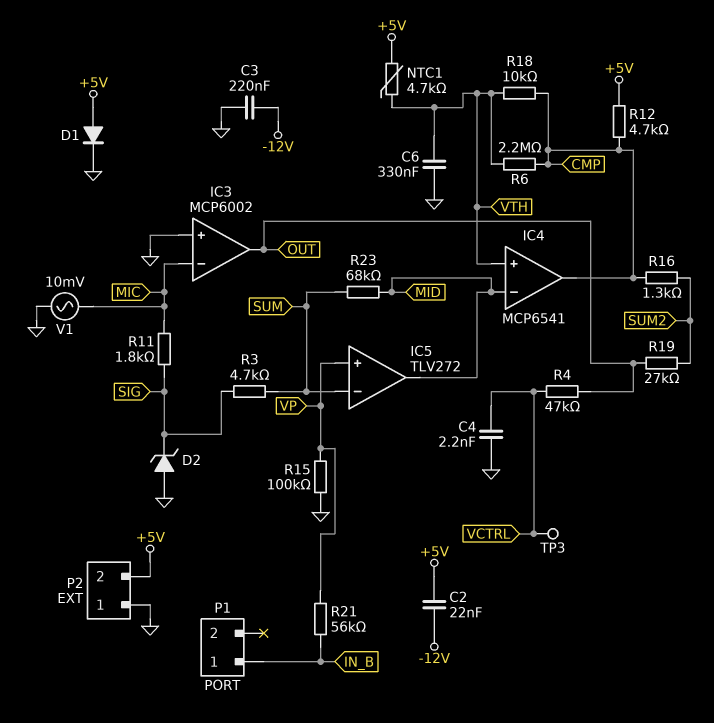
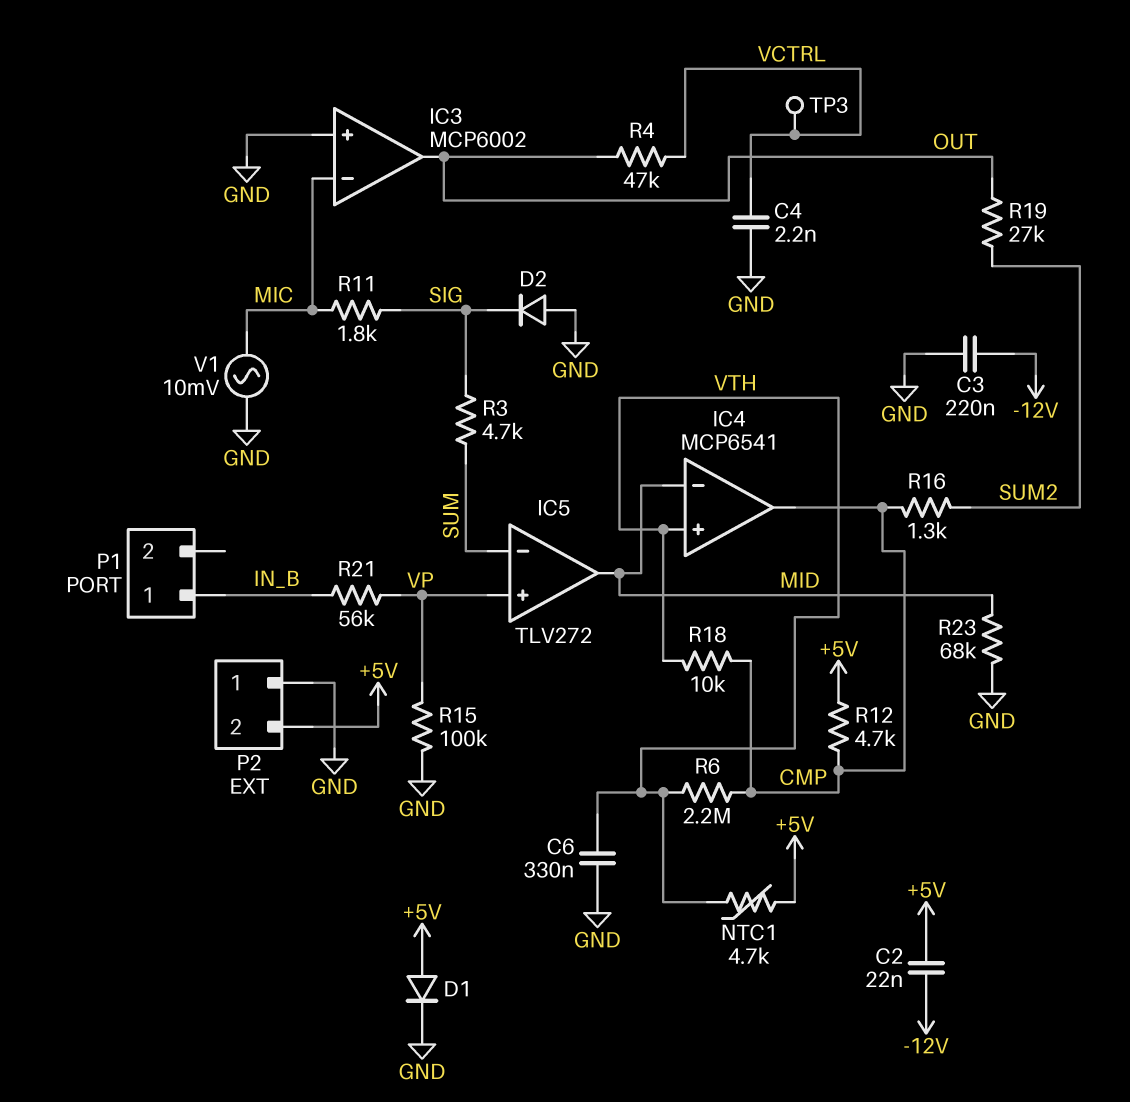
D2: zener (A GND, K SIG) -> diode (A GND, K SIG)
R23: 68k (MID, SUM) -> 68k (GND, MID)

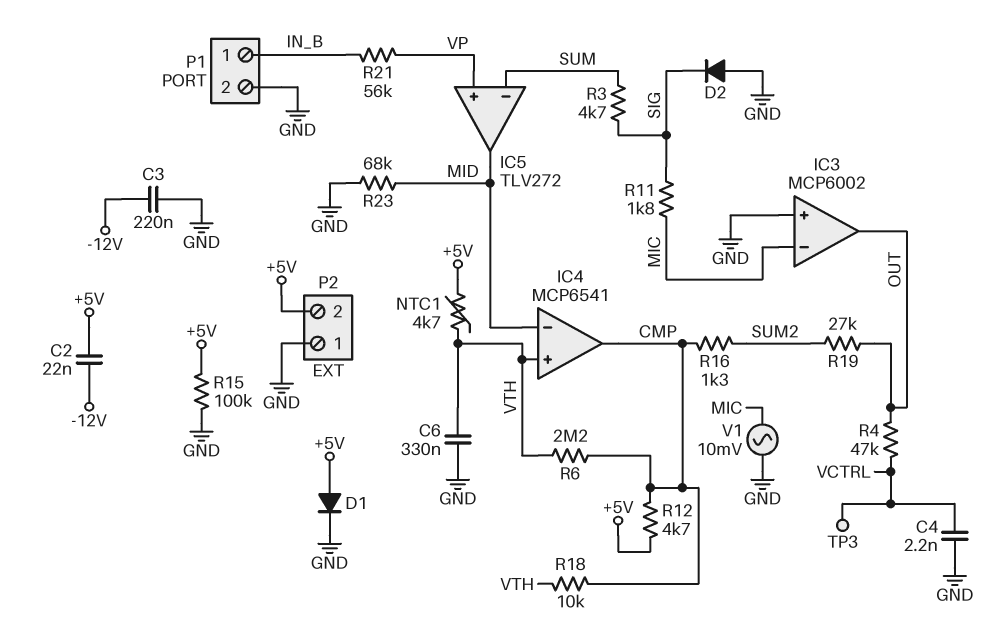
P1 pin 2: none -> GND
R15: 100k (GND, VP) -> 100k (+5V, GND)

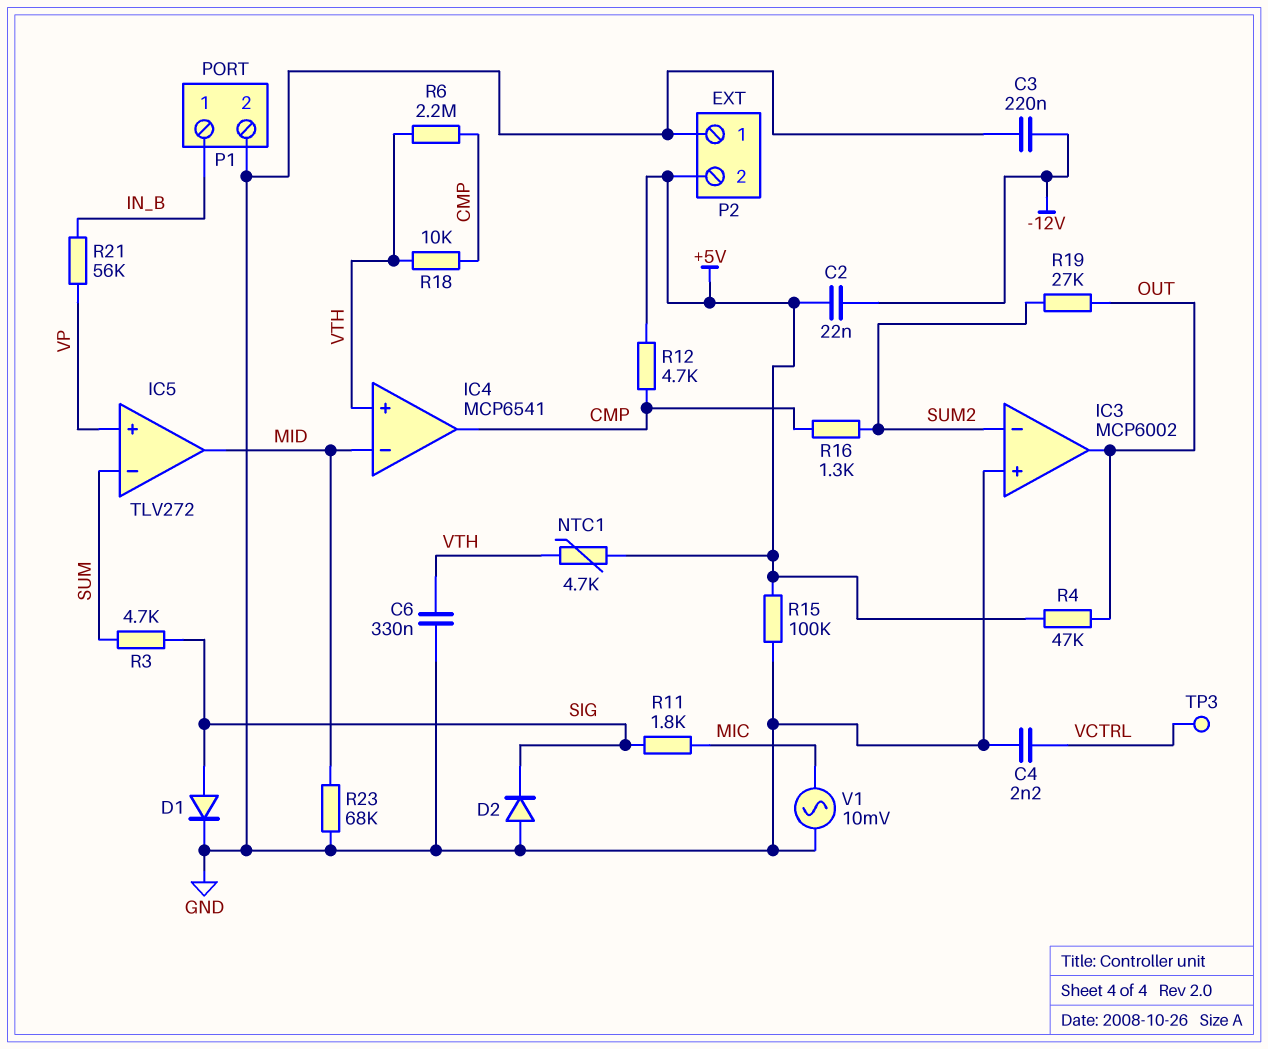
D1: diode (A +5V, K GND) -> diode (A SIG, K GND)
IC3 pin in-: MIC -> SUM2
R4: 47k (OUT, VCTRL) -> 47k (+5V, OUT)

